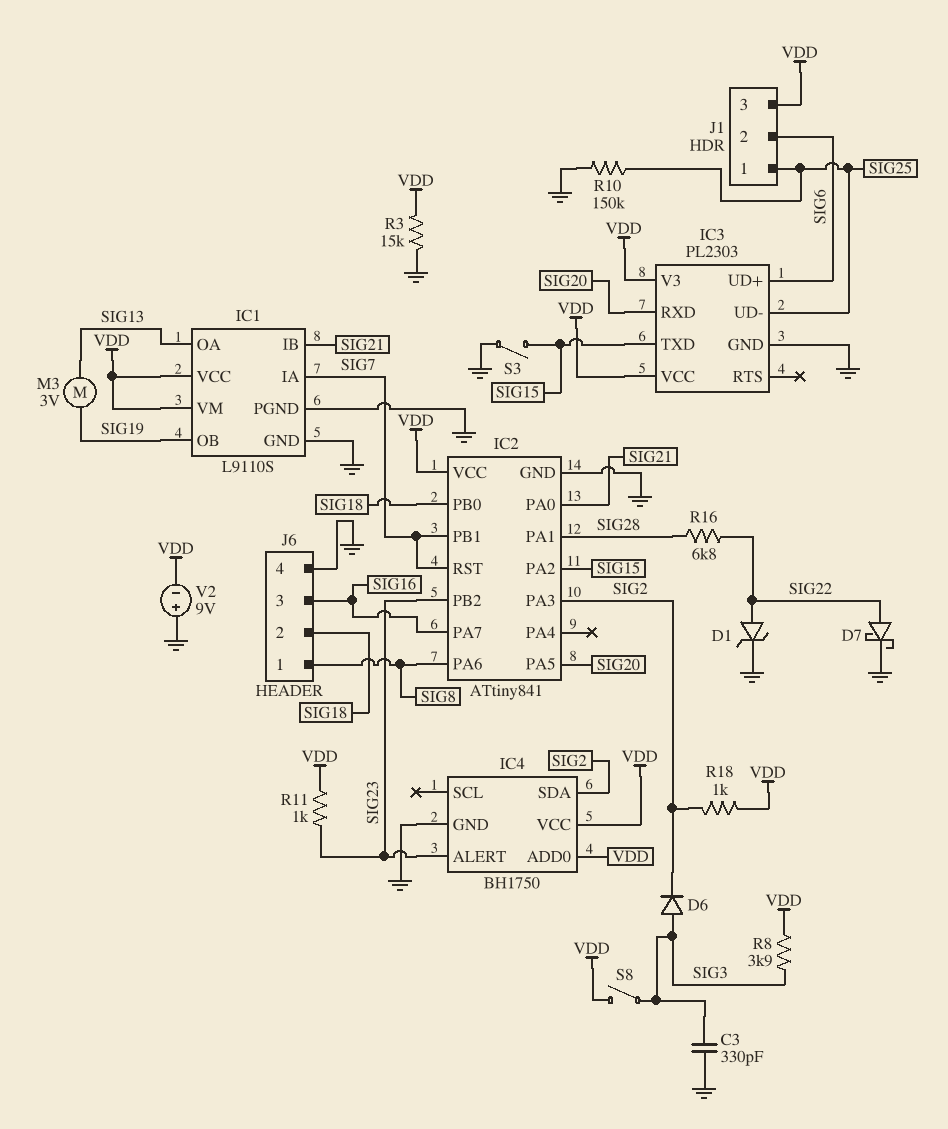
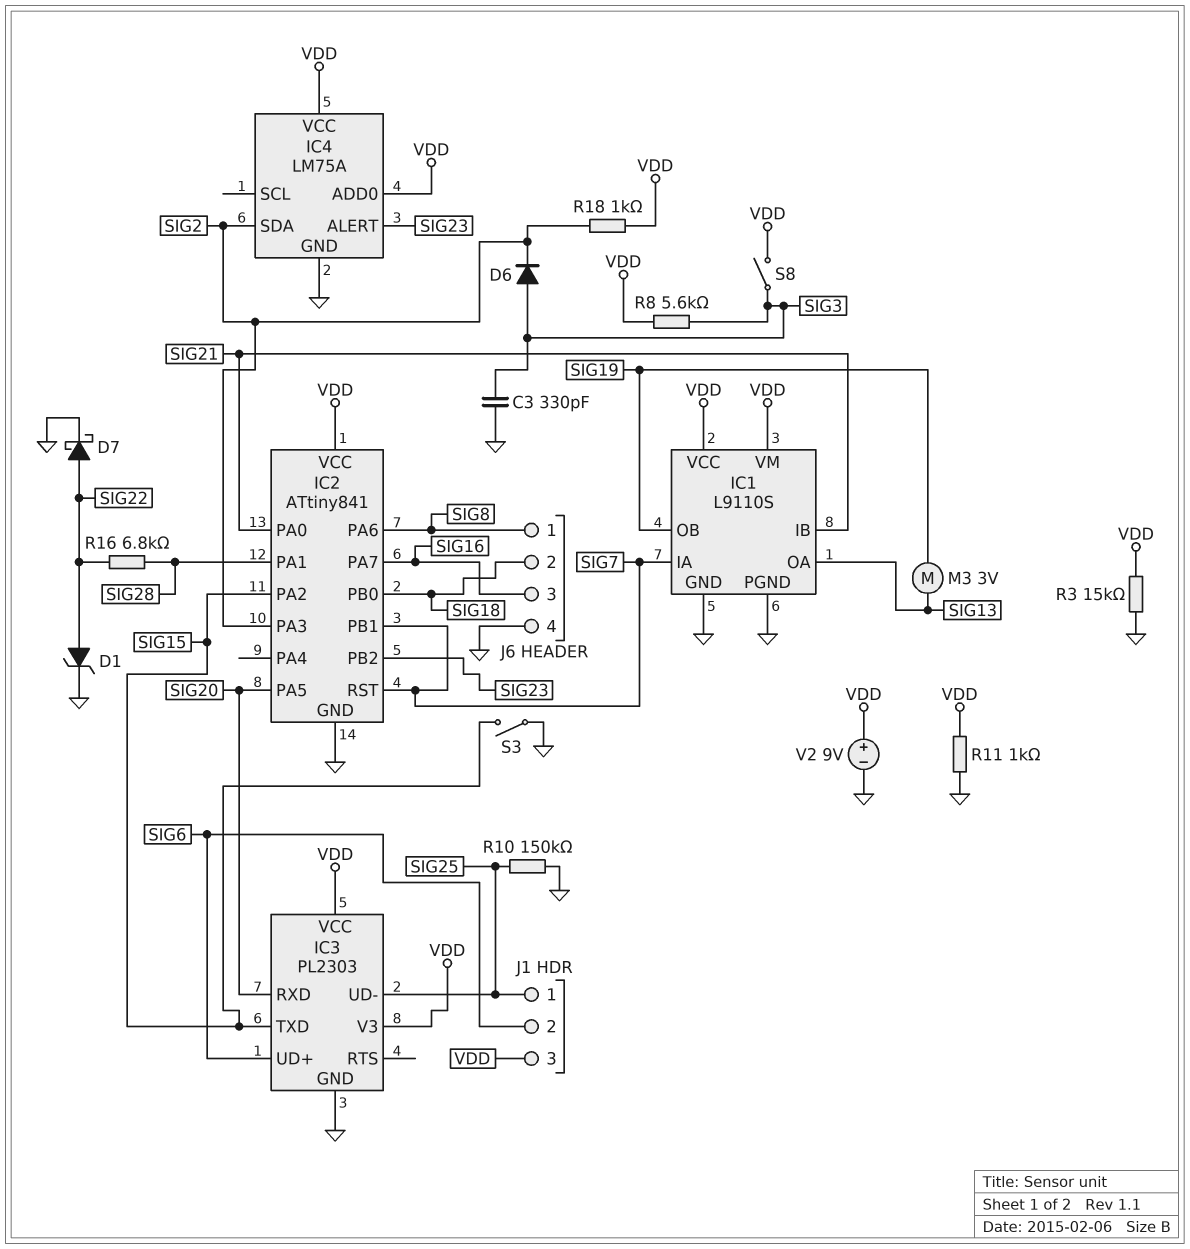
IC4: BH1750 -> LM75A
R8: 3.9k (SIG3, VDD) -> 5.6k (SIG3, VDD)
R11: 1k (SIG23, VDD) -> 1k (GND, VDD)
V2: 9V (plus GND, minus VDD) -> 9V (plus VDD, minus GND)

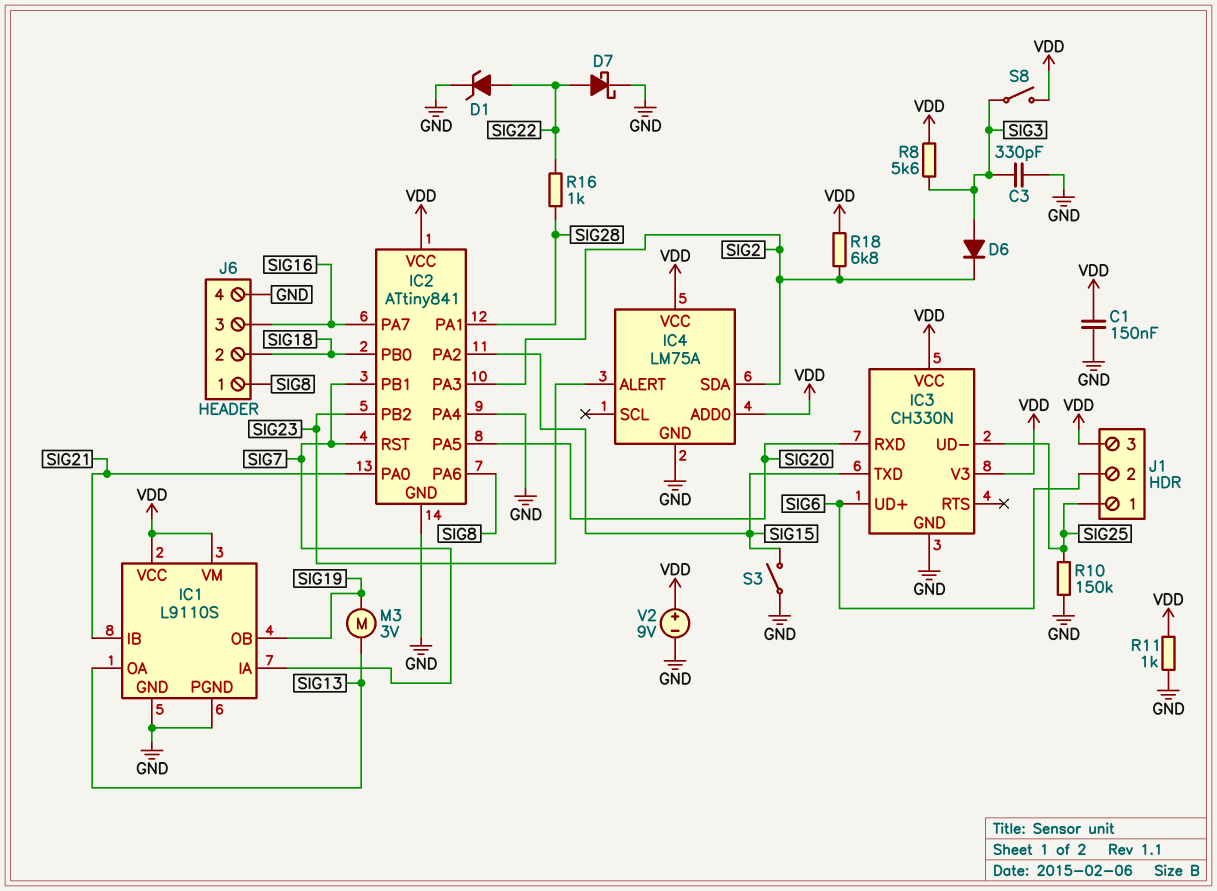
C1: none -> 150nF (GND, VDD)
IC2 pin PA4: none -> GND
IC3: PL2303 -> CH330N
R3: 15k (GND, VDD) -> none
R16: 6.8k (SIG22, SIG28) -> 1k (SIG22, SIG28)
R18: 1k (SIG2, VDD) -> 6.8k (SIG2, VDD)

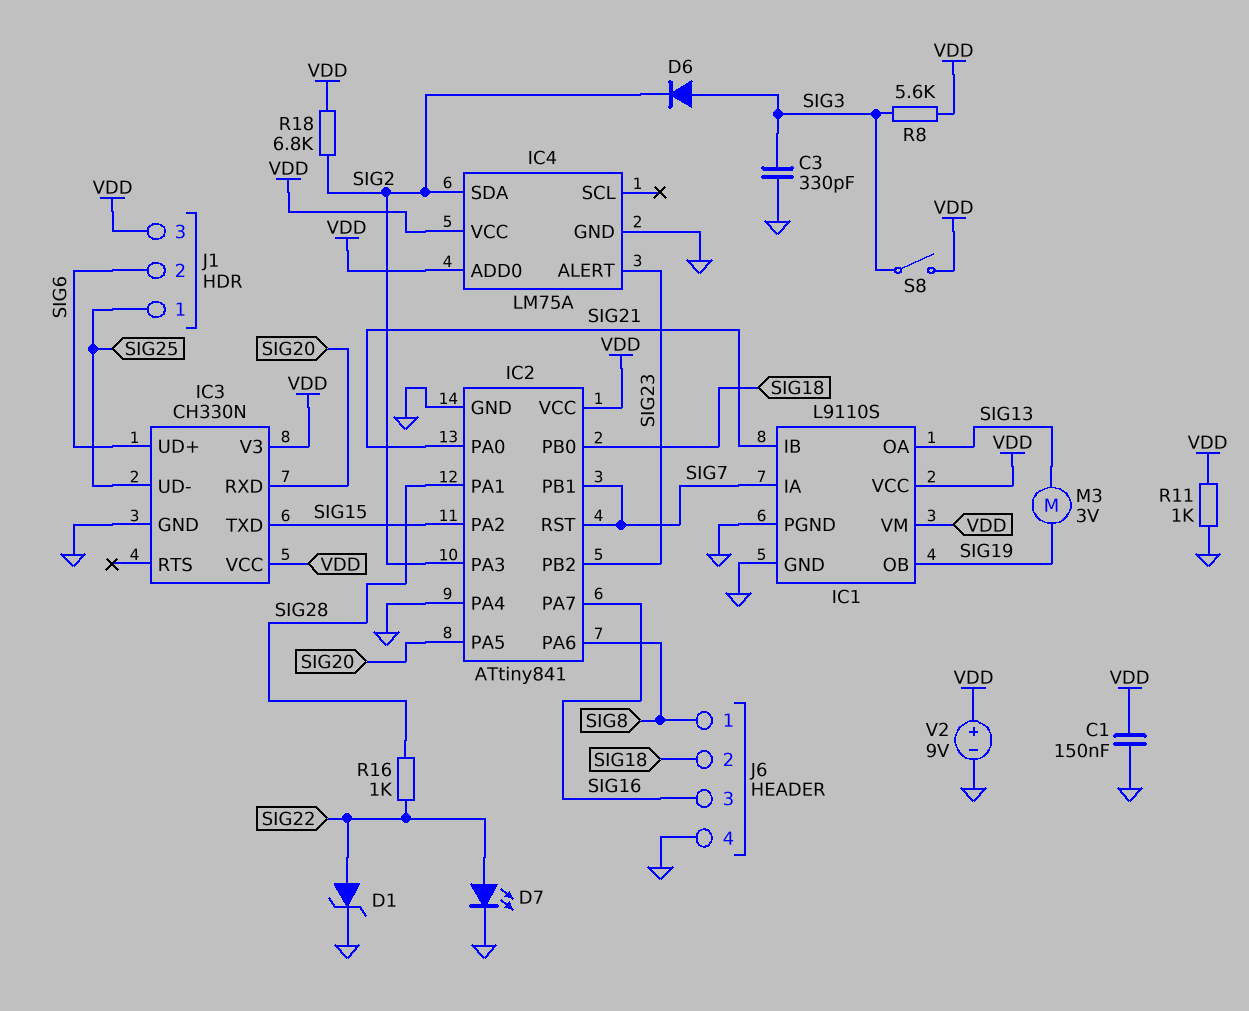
D7: schottky (A SIG22, K GND) -> LED (A SIG22, K GND)
R10: 150k (GND, SIG25) -> none
S3: switch (GND, SIG15) -> none

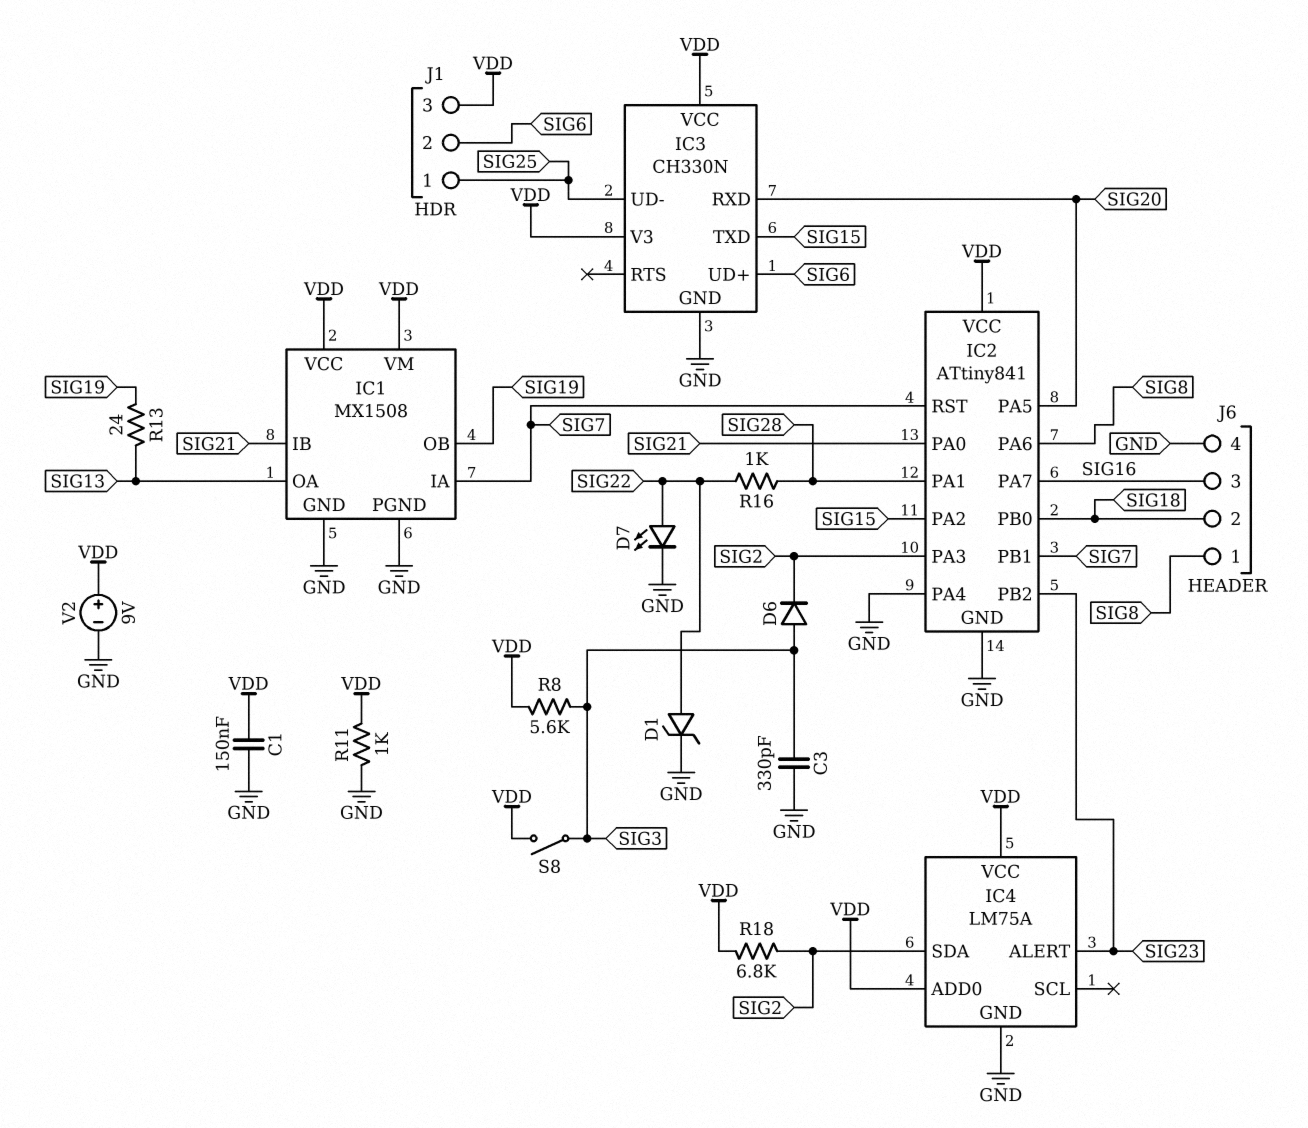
IC1: L9110S -> MX1508
M3: motor 3V (SIG13, SIG19) -> none
R13: none -> 24 (SIG13, SIG19)

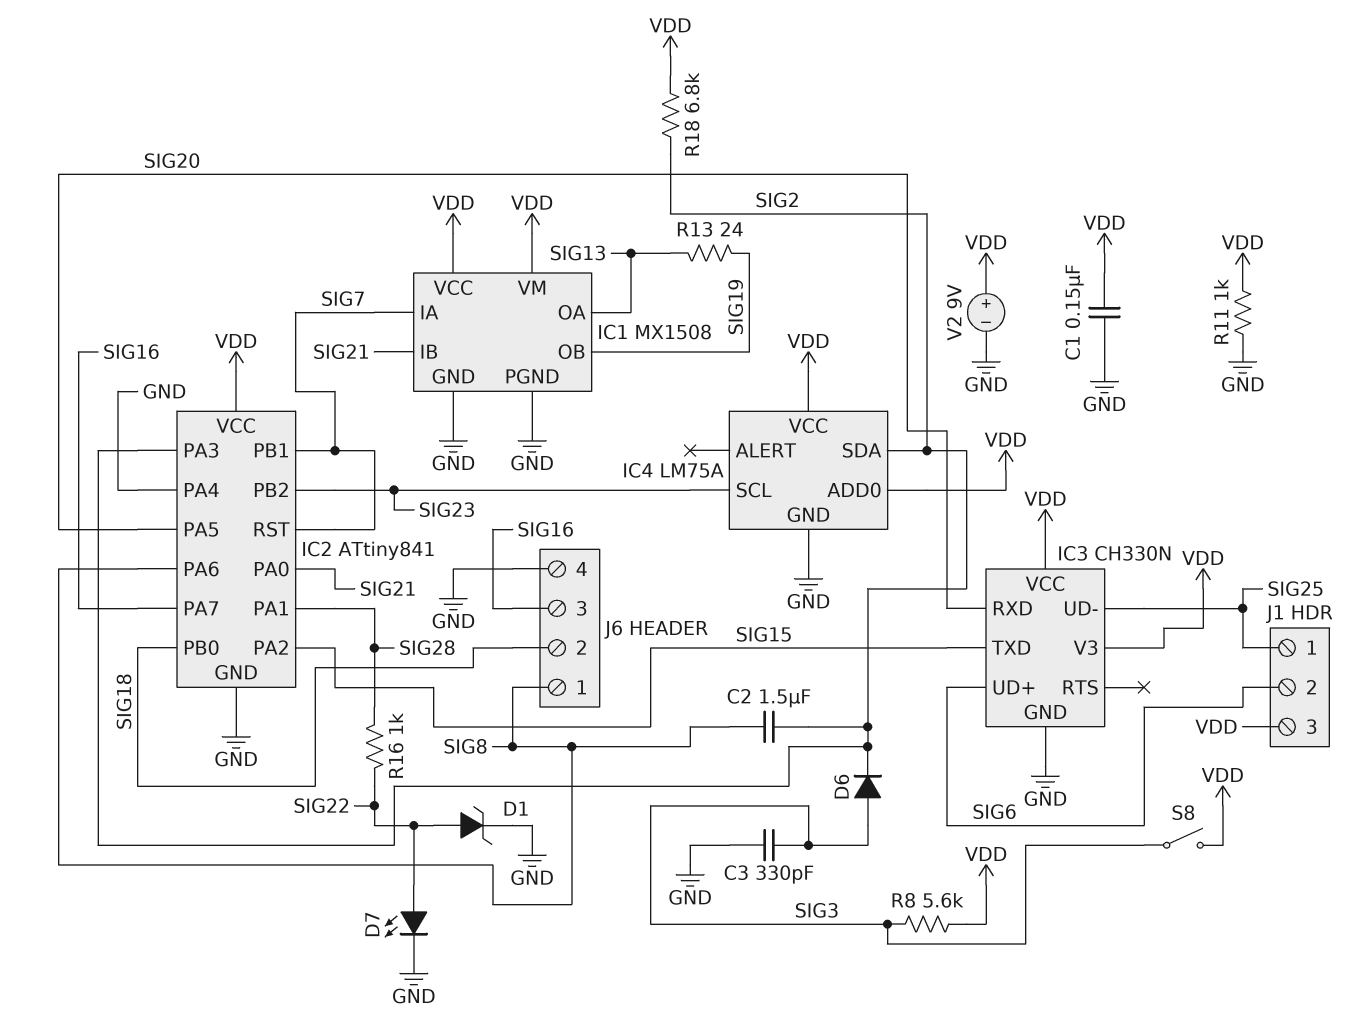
C2: none -> 1.5uF (SIG2, SIG8)
IC4 pin ALERT: SIG23 -> none
IC4 pin SCL: none -> SIG23

